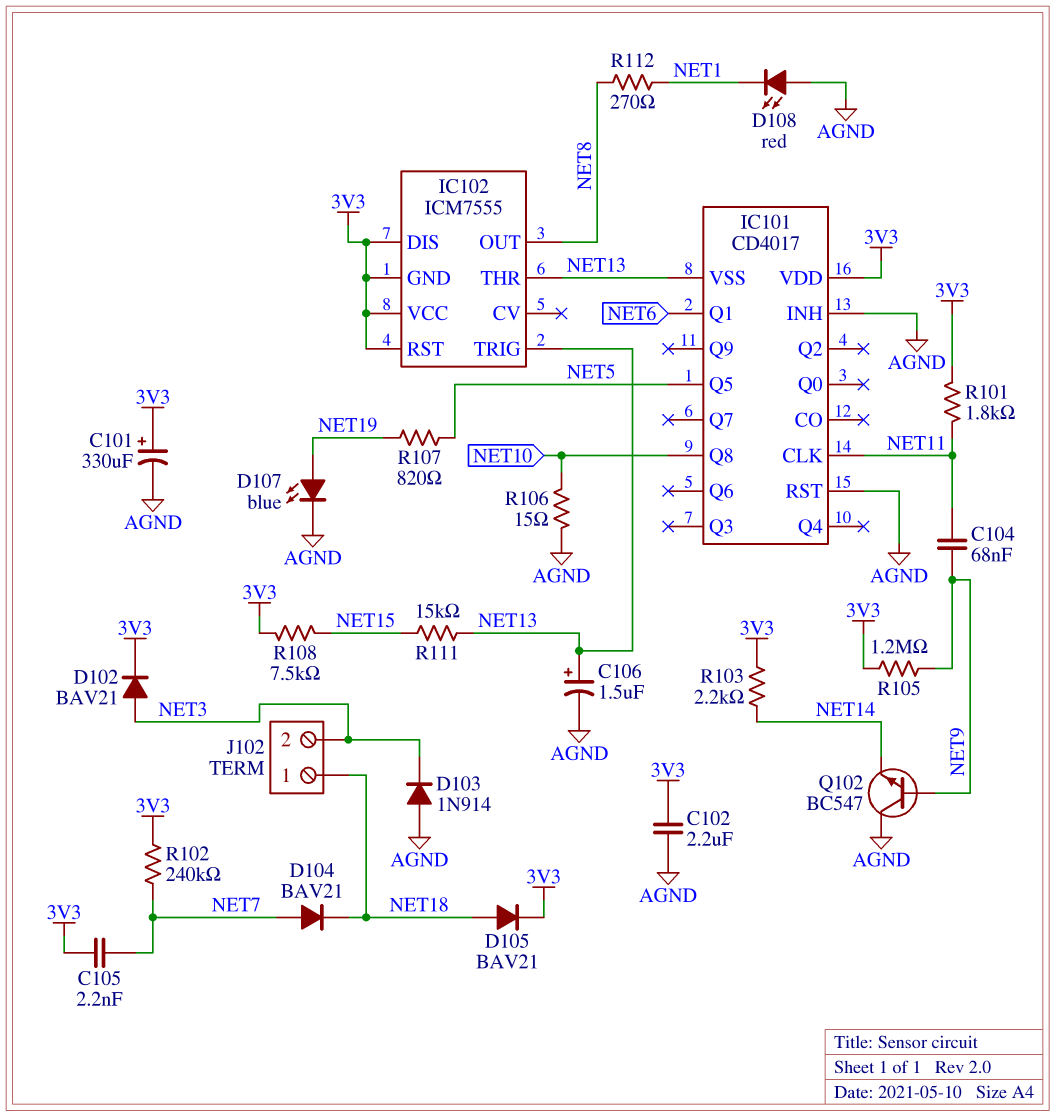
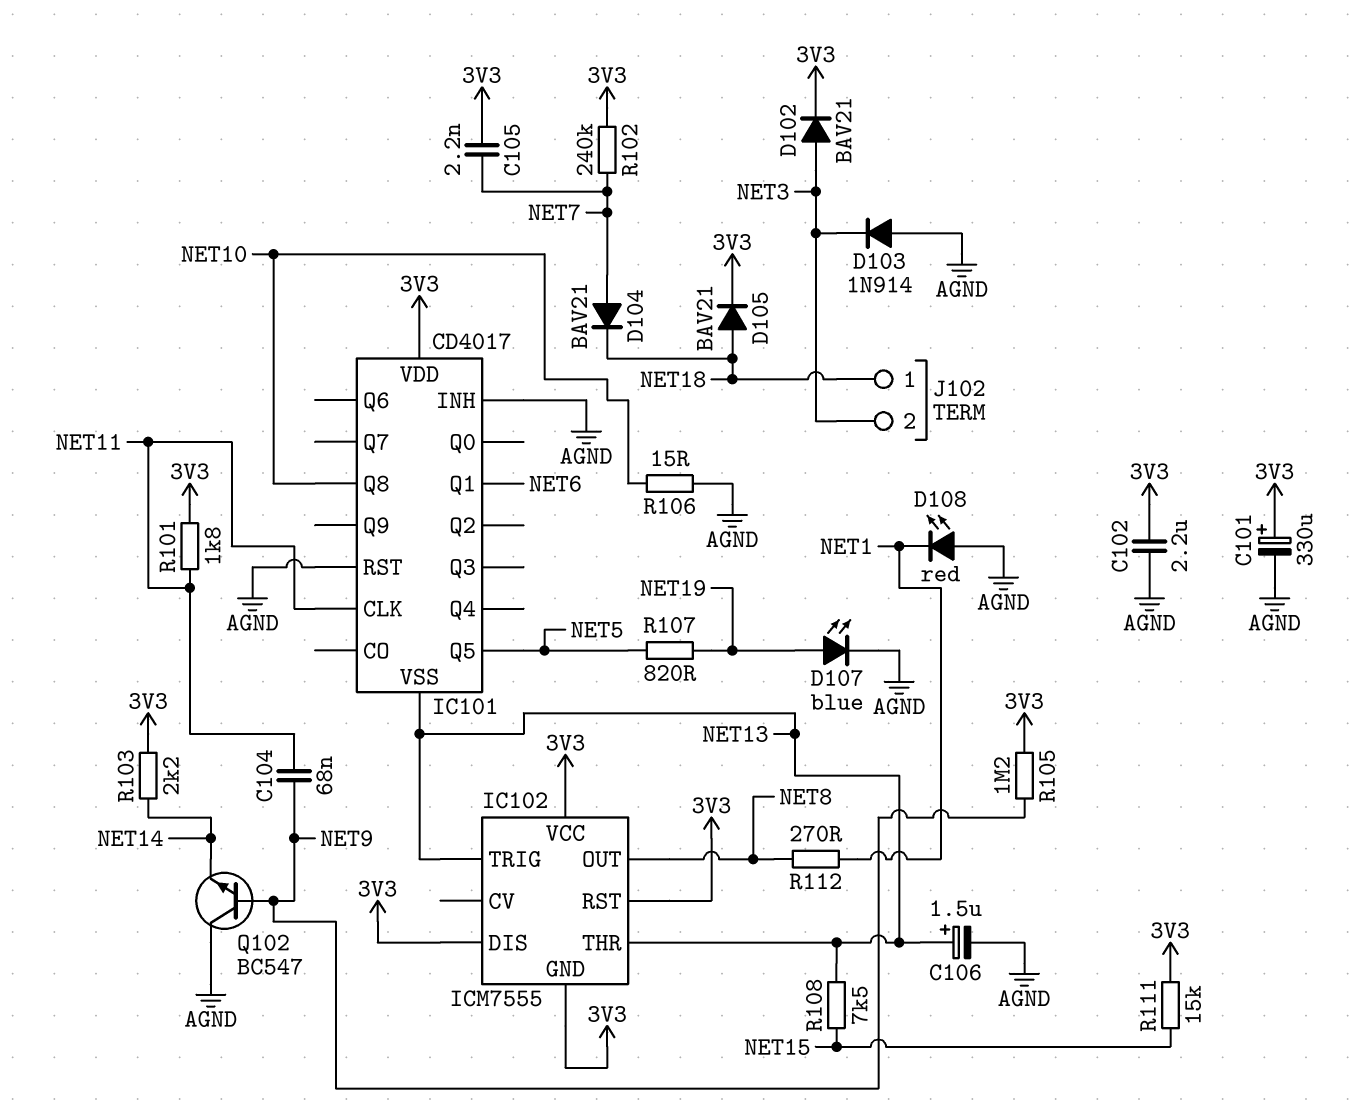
R108: 7.5k (3V3, NET15) -> 7.5k (NET13, NET15)
R111: 15k (NET13, NET15) -> 15k (3V3, NET15)

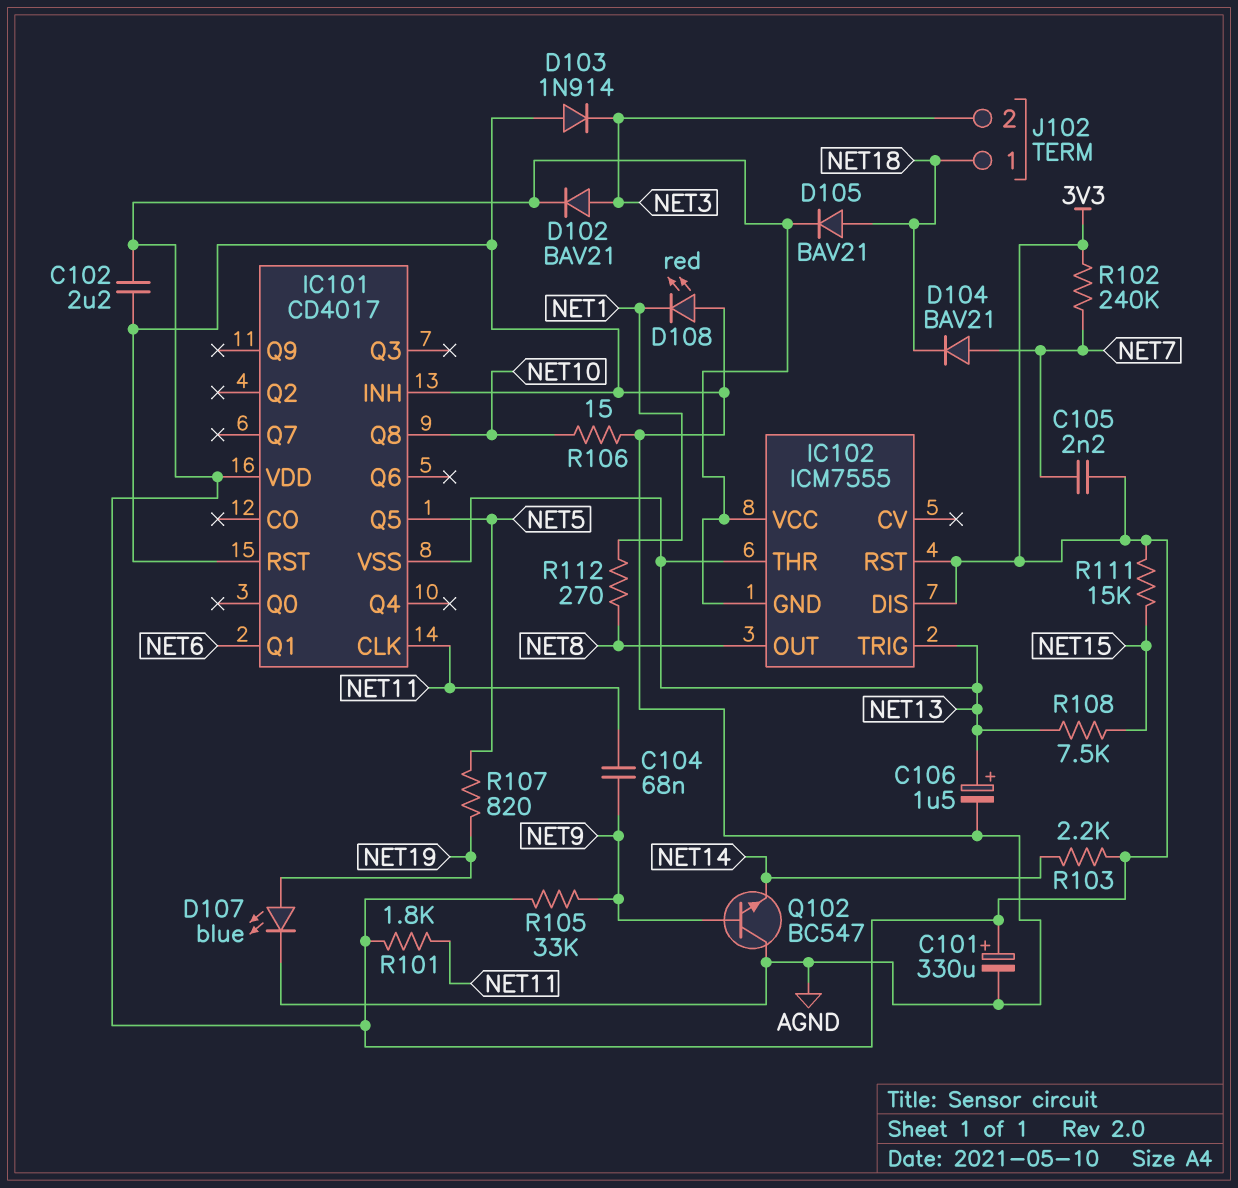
R105: 1.2M (3V3, NET9) -> 33k (3V3, NET9)

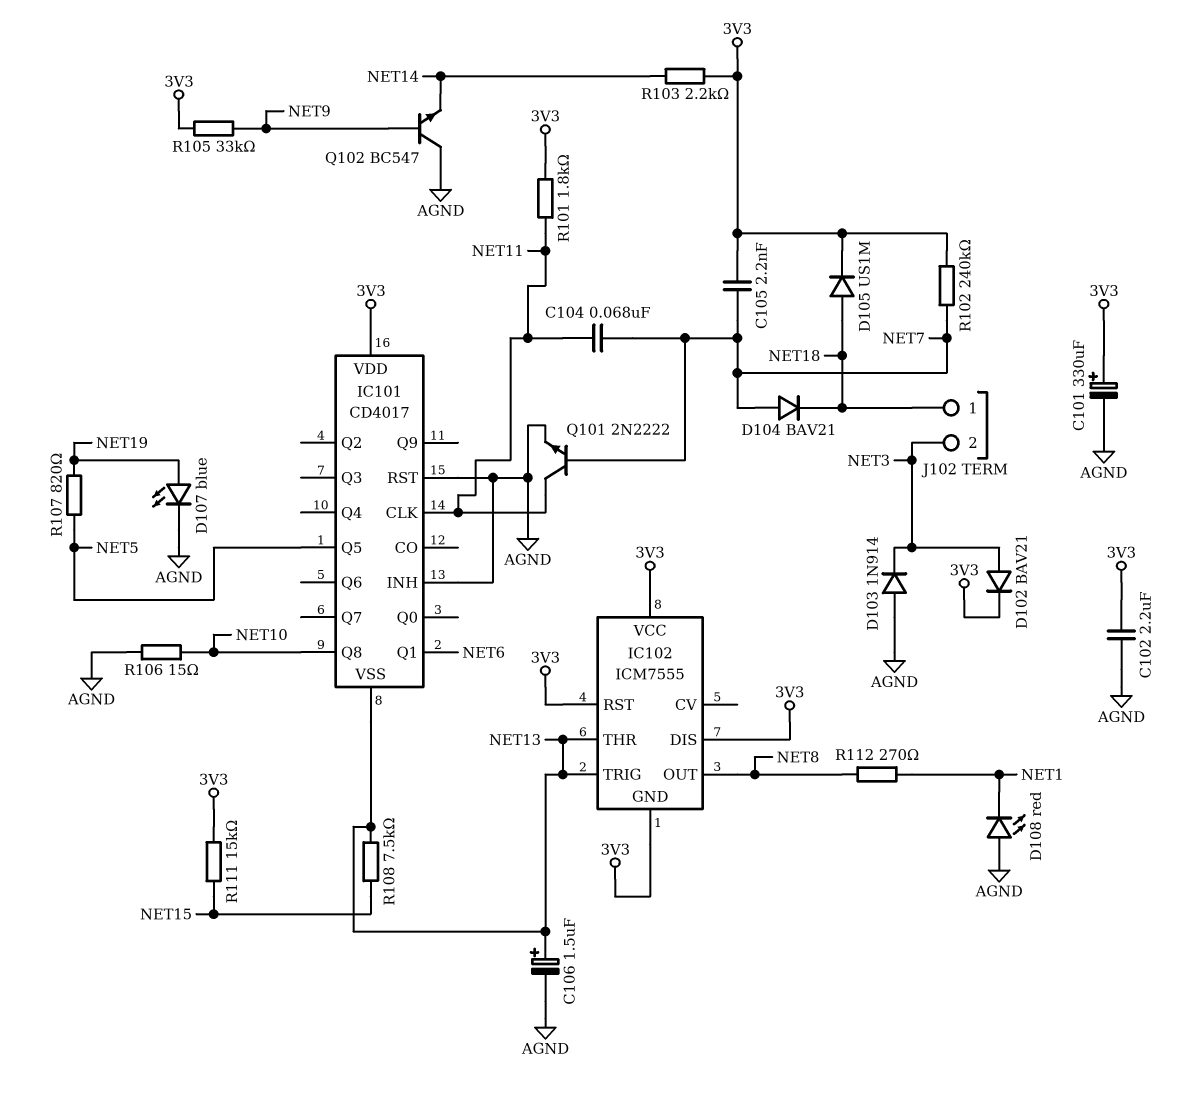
C104: 68nF (NET9, NET11) -> 68nF (NET7, NET11)
D105: diode BAV21 (A NET18, K 3V3) -> diode US1M (A NET18, K 3V3)
Q101: none -> NPN 2N2222 (B NET7, C NET11, E AGND)

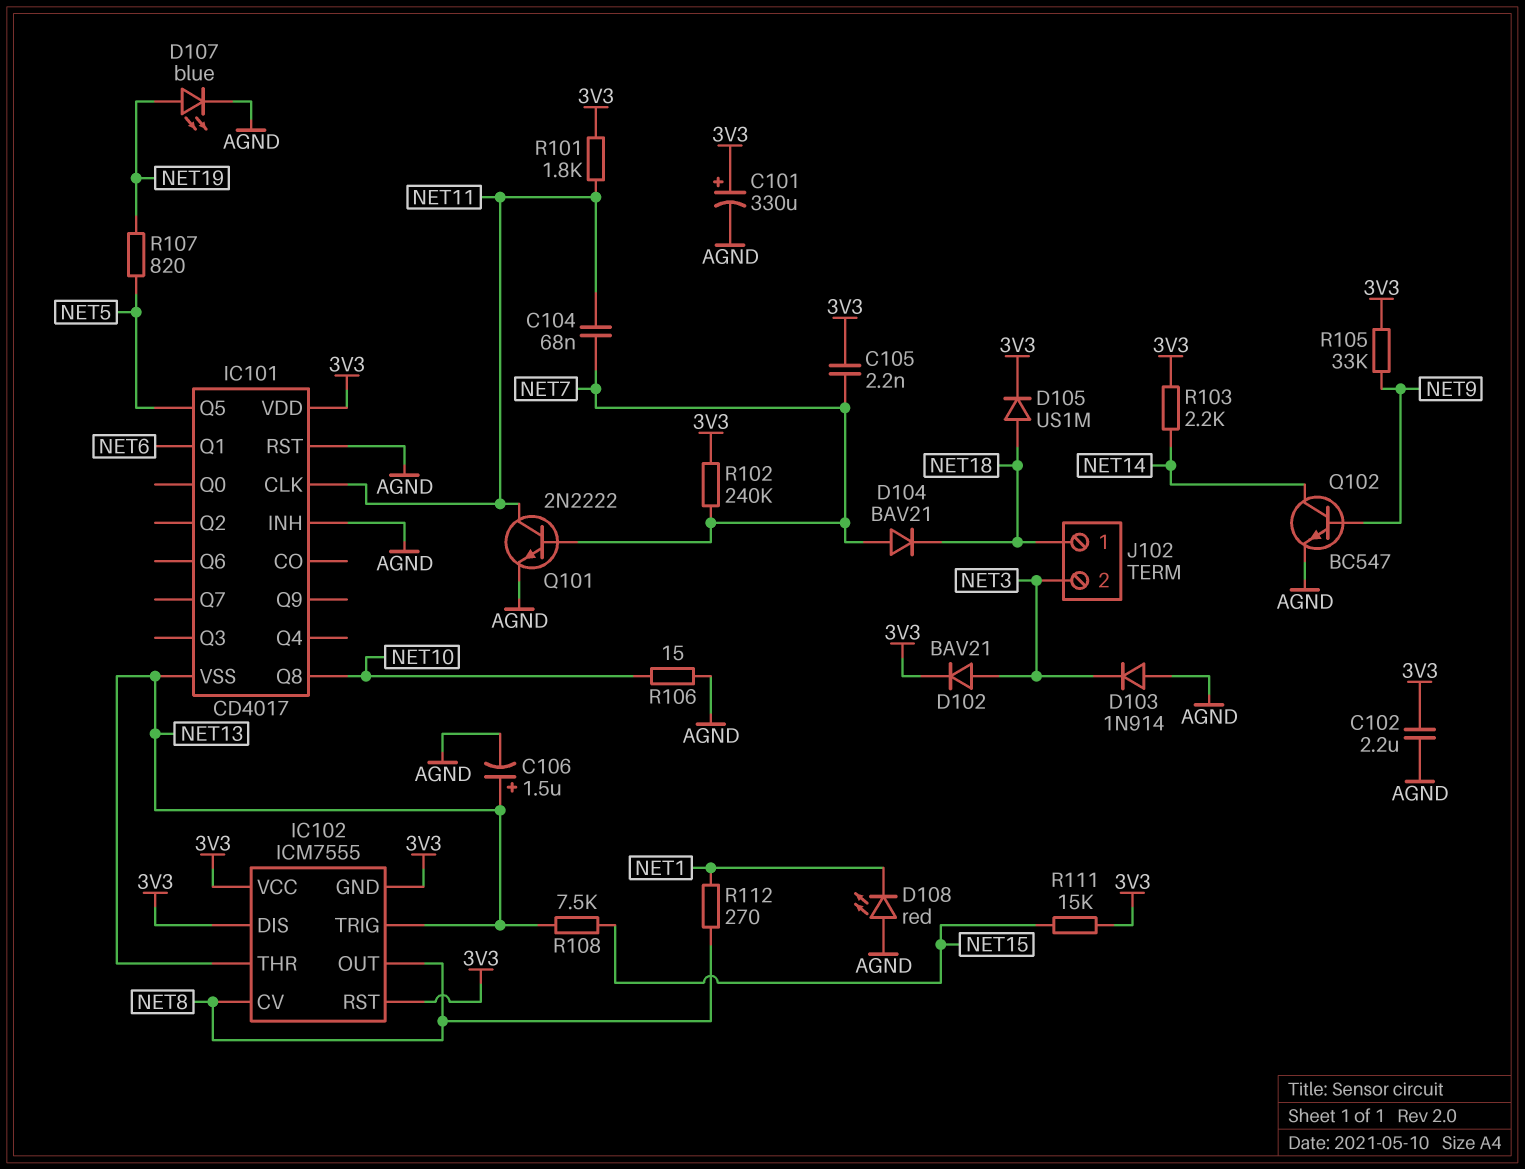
IC102 pin CV: none -> NET8
Q102: NPN BC547 (B NET9, C AGND, E NET14) -> NPN BC547 (B NET9, C NET14, E AGND)

